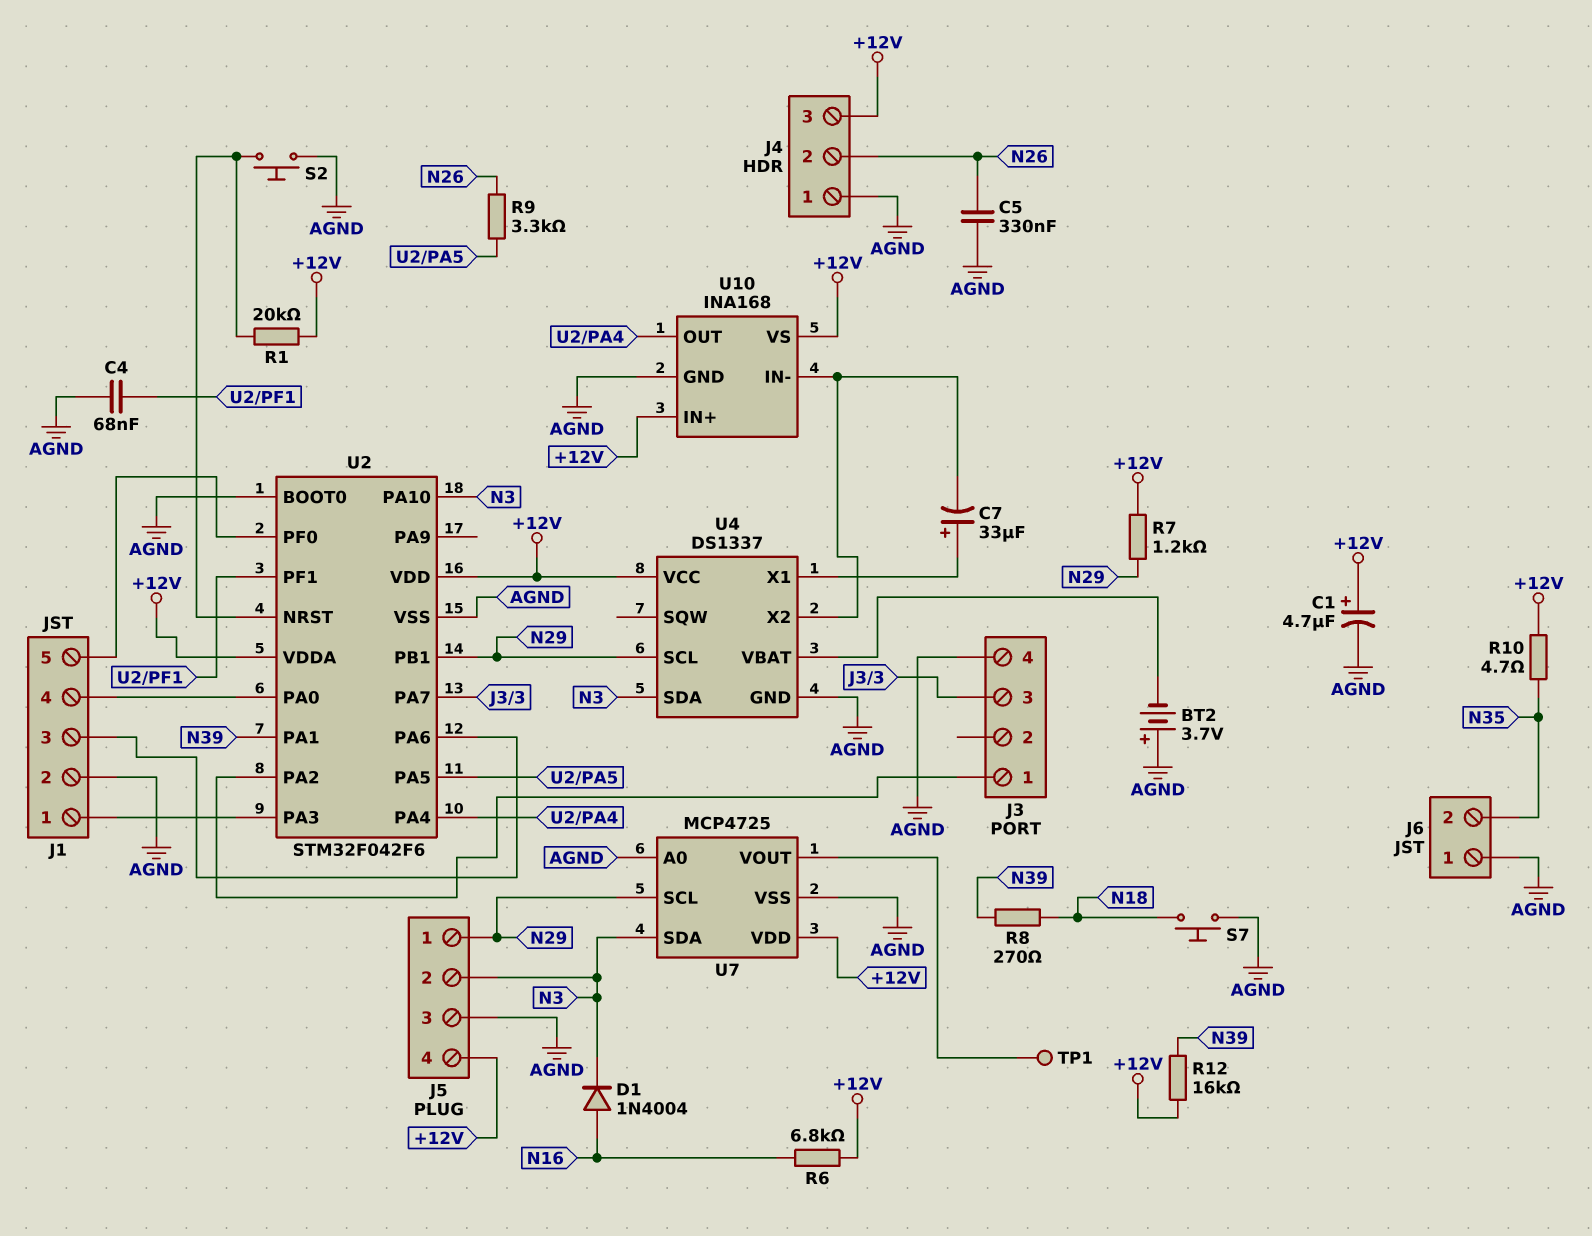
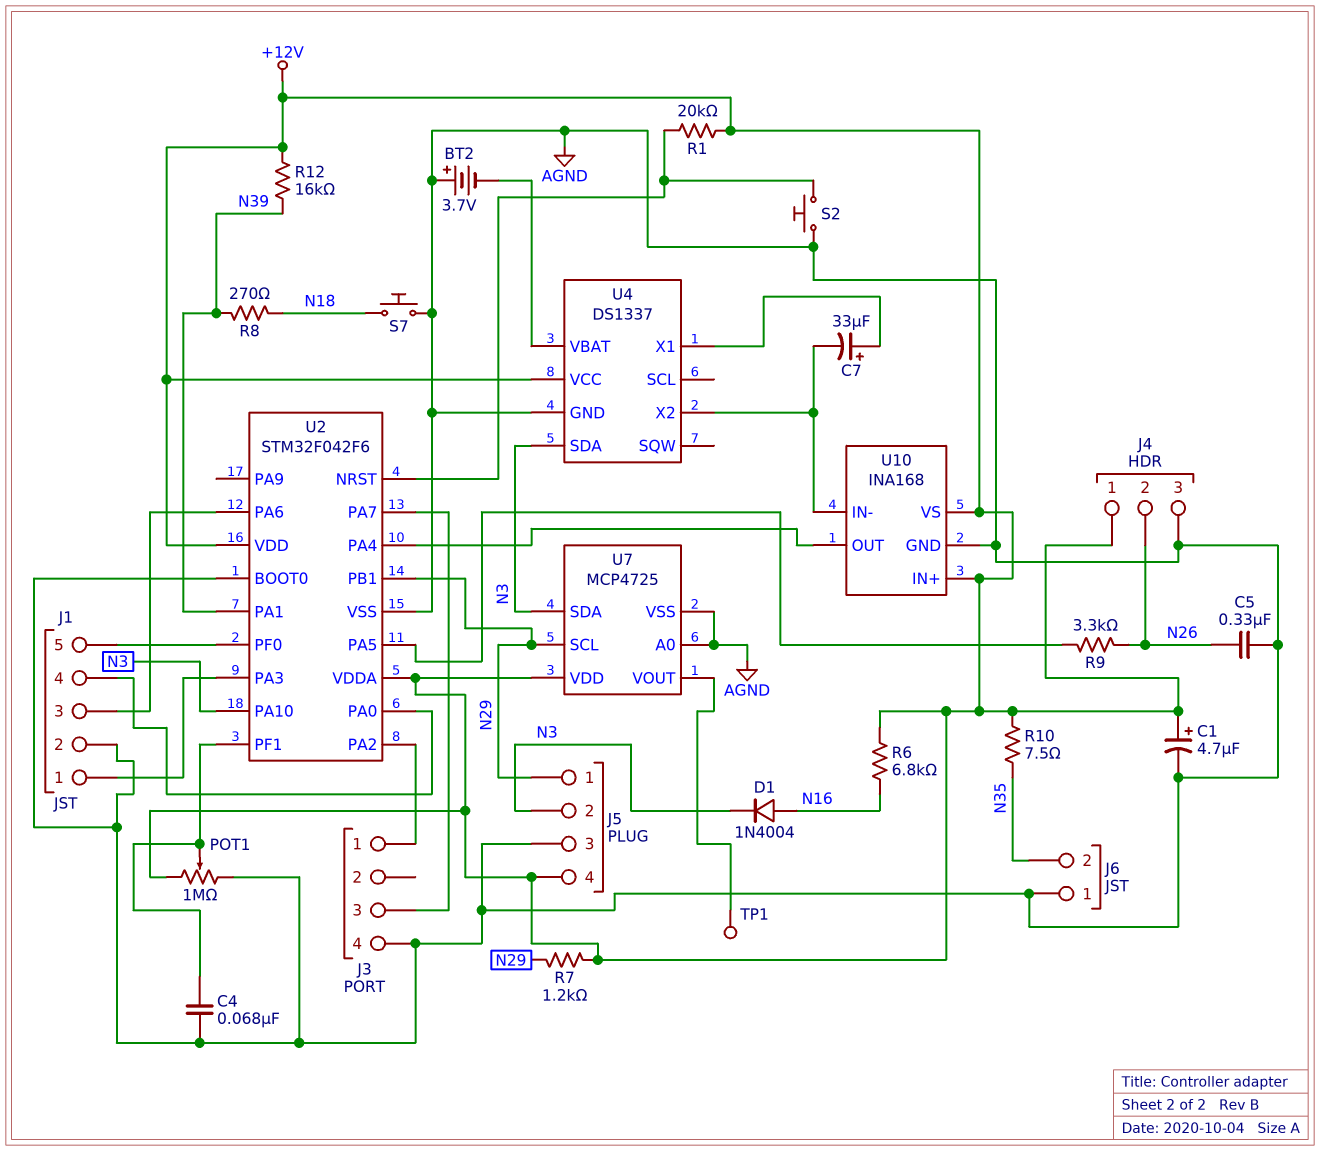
J4 pin 1: AGND -> +12V
J4 pin 3: +12V -> AGND
POT1: none -> 1M (+12V, AGND, wiper U2/PF1)
R10: 4.7 (+12V, N35) -> 7.5 (+12V, N35)
U4 pin SCL: N29 -> none

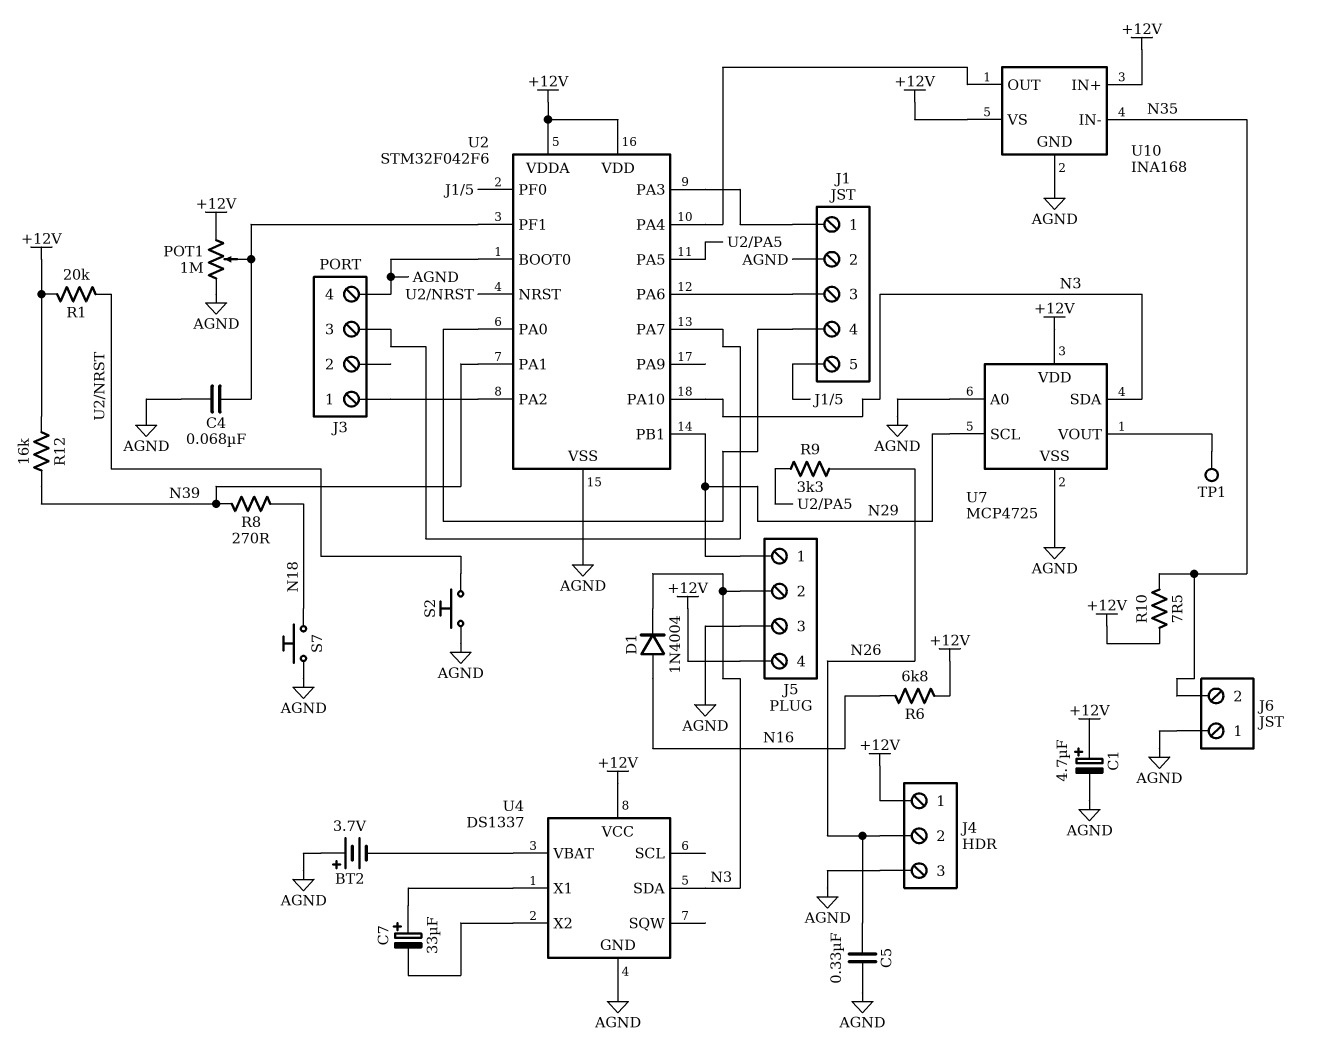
R7: 1.2k (+12V, N29) -> none
U10 pin IN-: U4/X2 -> N35

